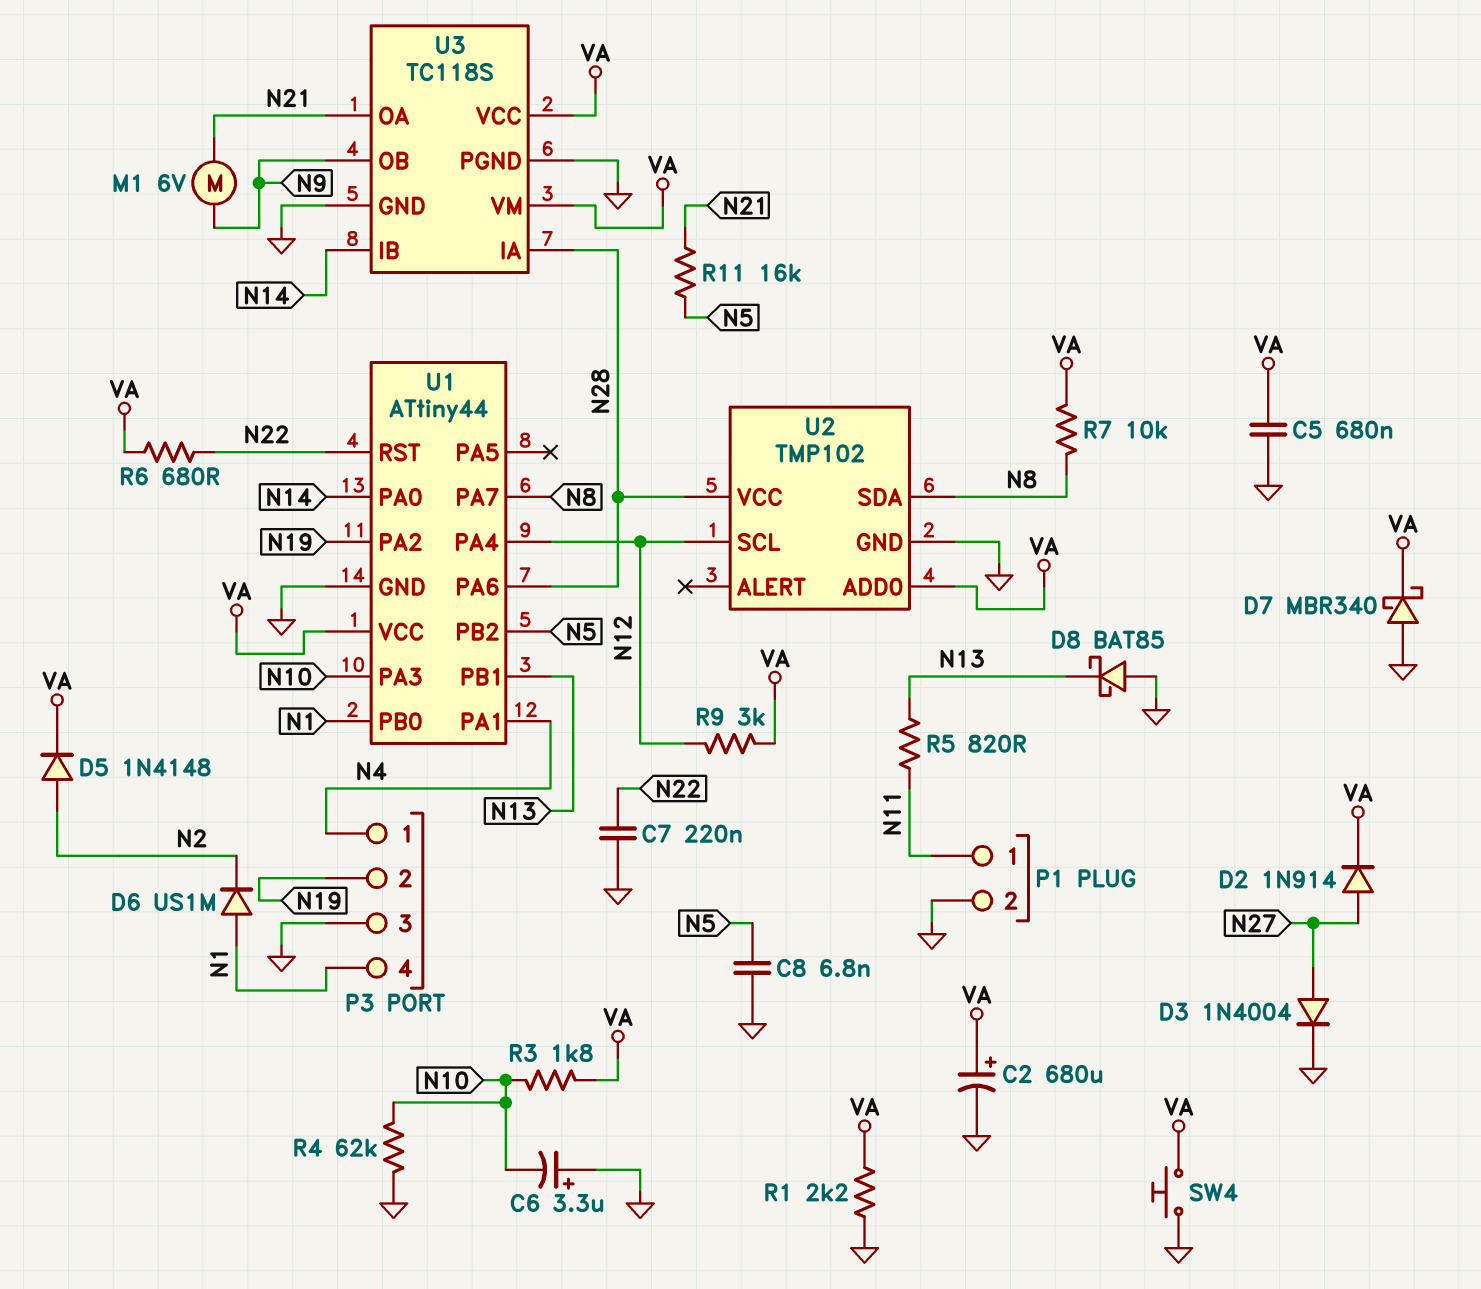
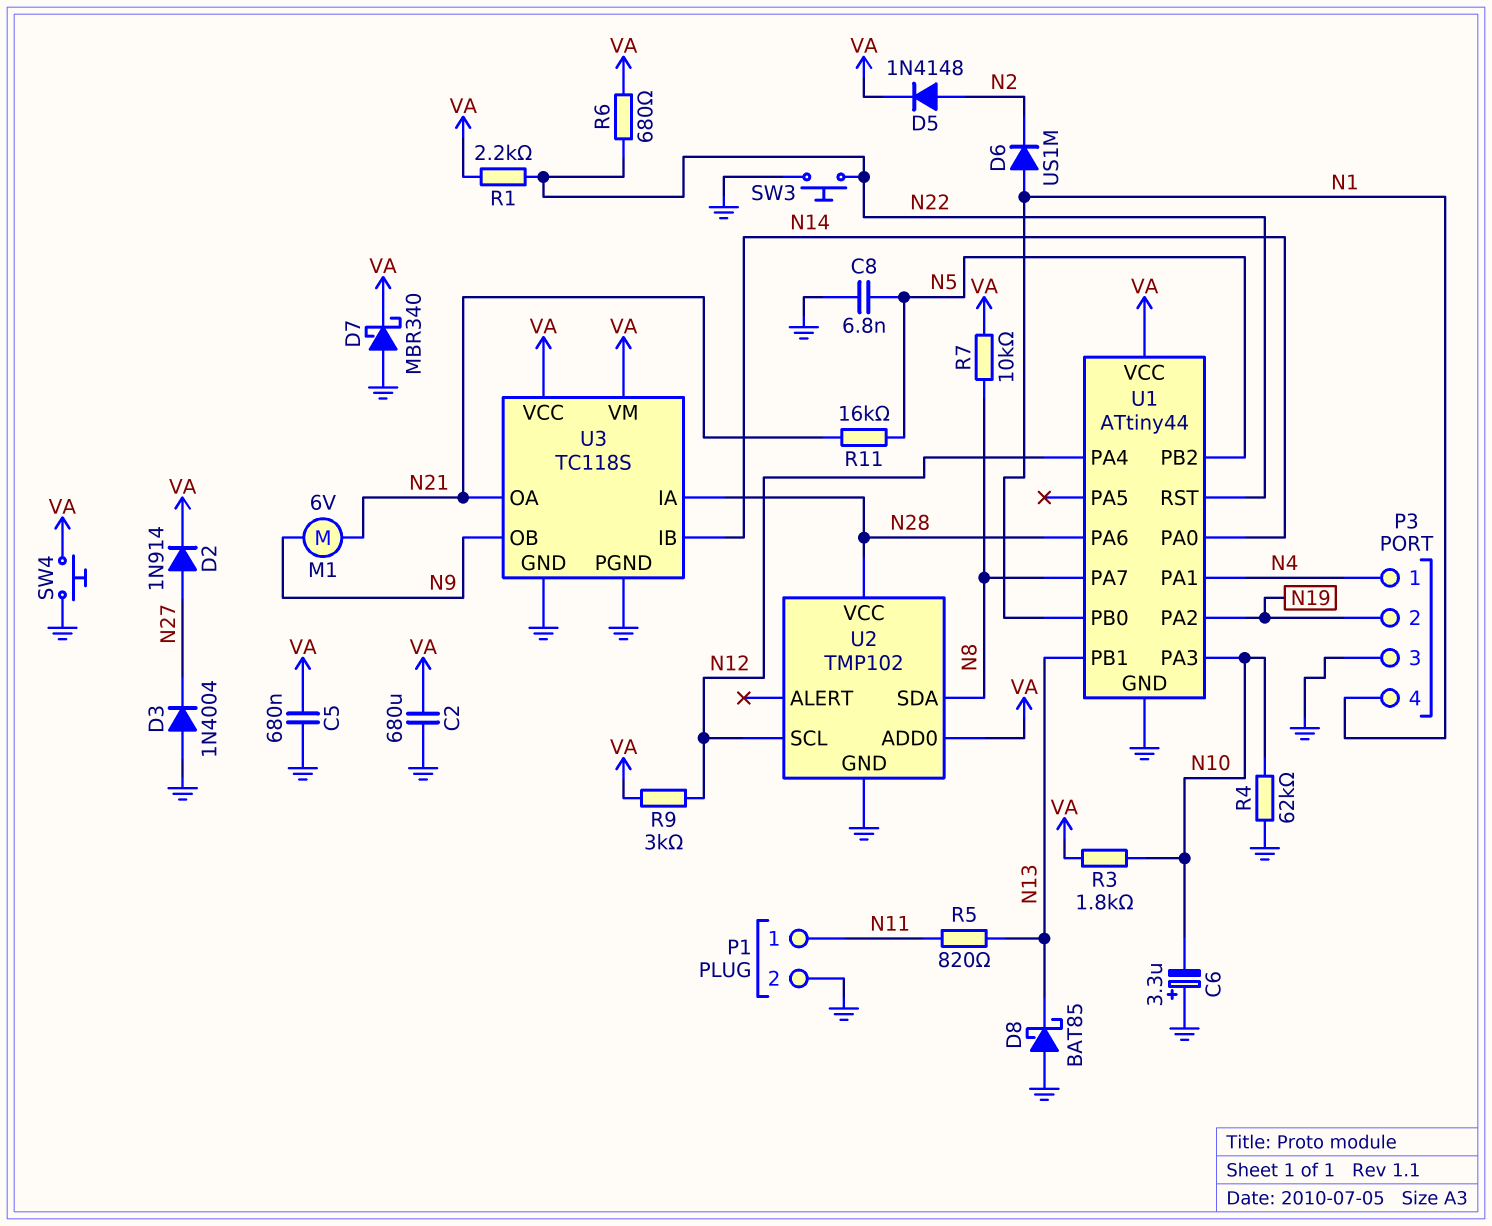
C2: 680uF (plus VA, minus GND) -> 680uF (GND, VA)
C7: 220nF (GND, N22) -> none
D3: diode 1N4004 (A N27, K GND) -> diode 1N4004 (A GND, K N27)
R1: 2.2k (GND, VA) -> 2.2k (N22, VA)
SW3: none -> button (GND, N22)

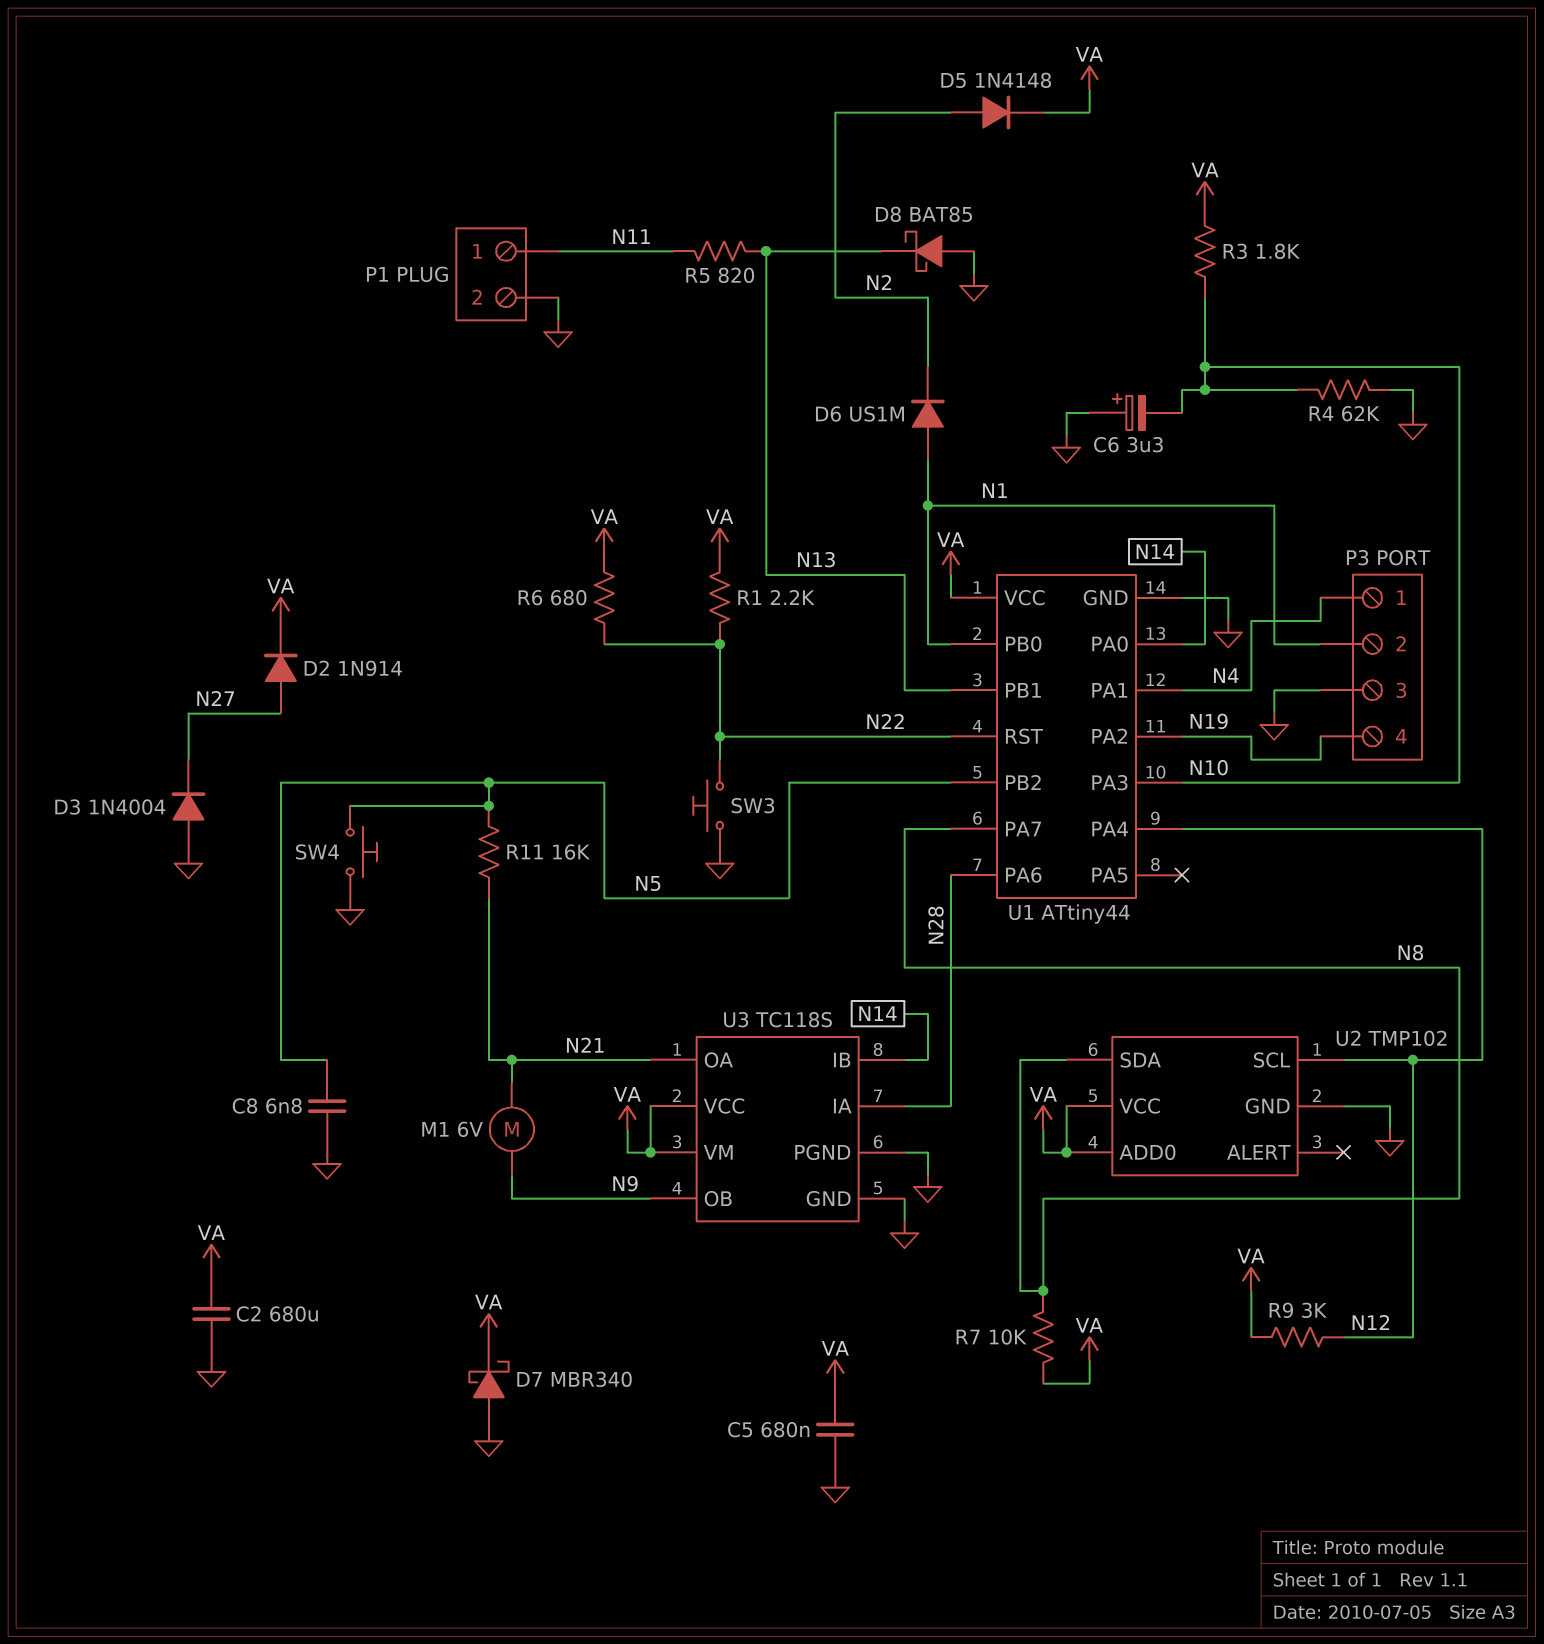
P3 pin 2: N19 -> N1
P3 pin 4: N1 -> N19
SW4: button (GND, VA) -> button (GND, N5)
U2 pin VCC: N28 -> VA

